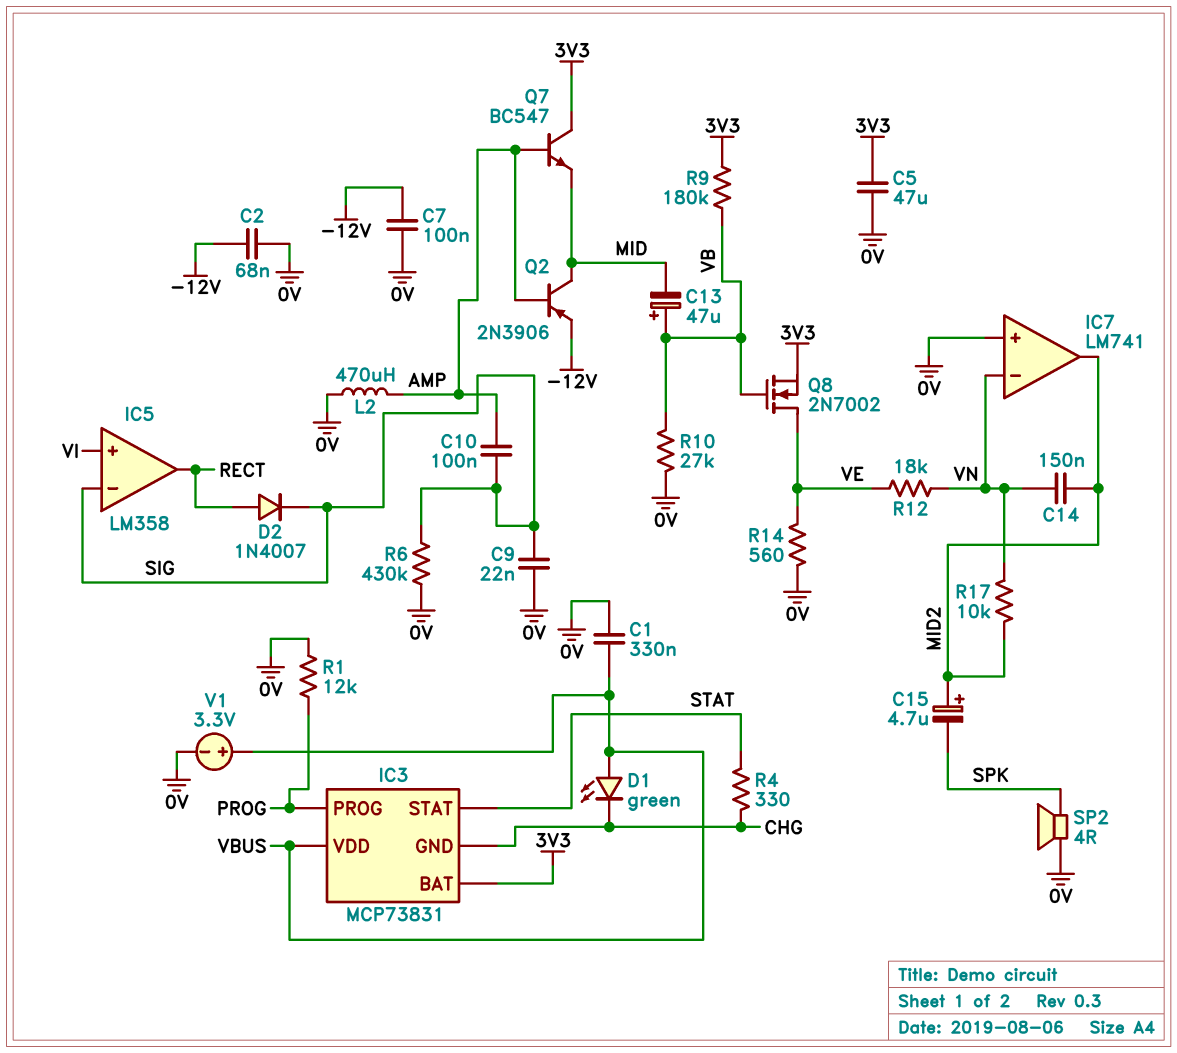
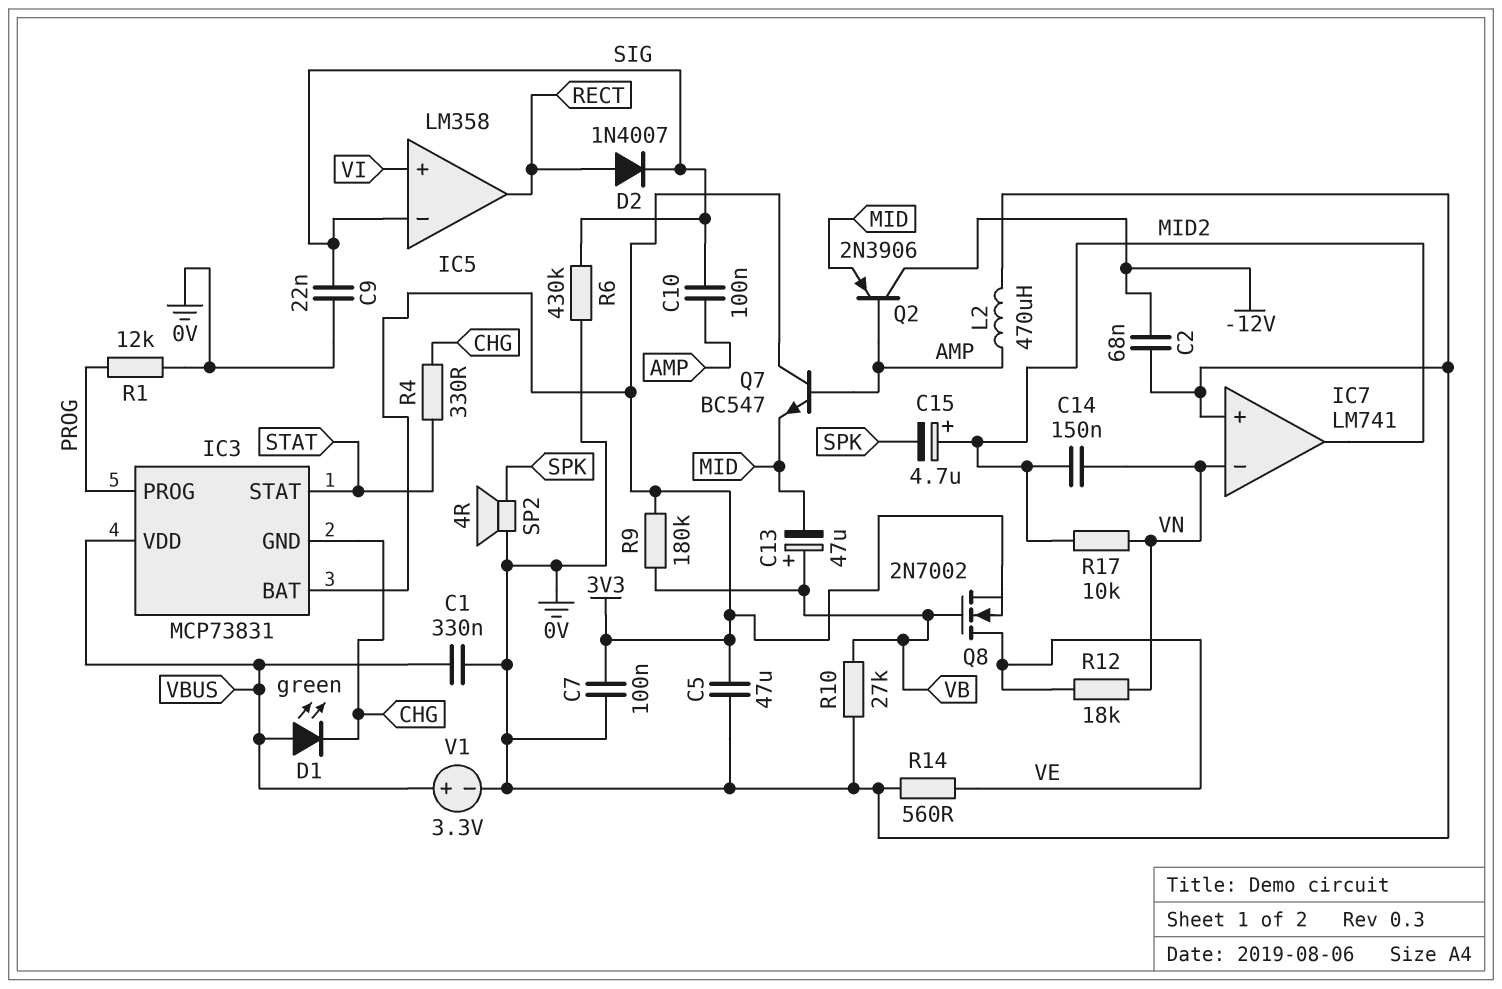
C7: 100nF (-12V, 0V) -> 100nF (0V, 3V3)
Q2: PNP 2N3906 (B AMP, C MID, E -12V) -> PNP 2N3906 (B AMP, C -12V, E MID)

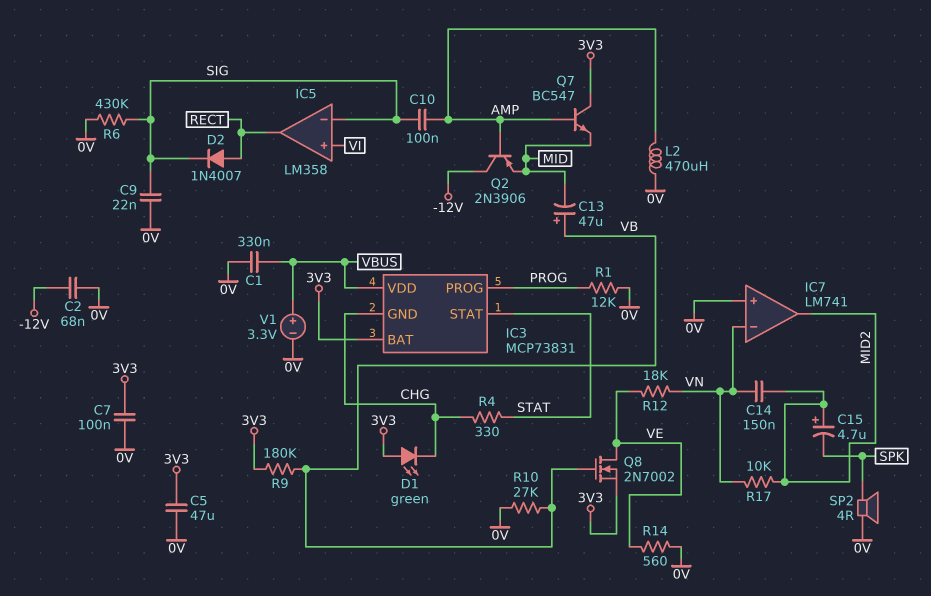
D1: LED green (A VBUS, K CHG) -> LED green (A 3V3, K CHG)

